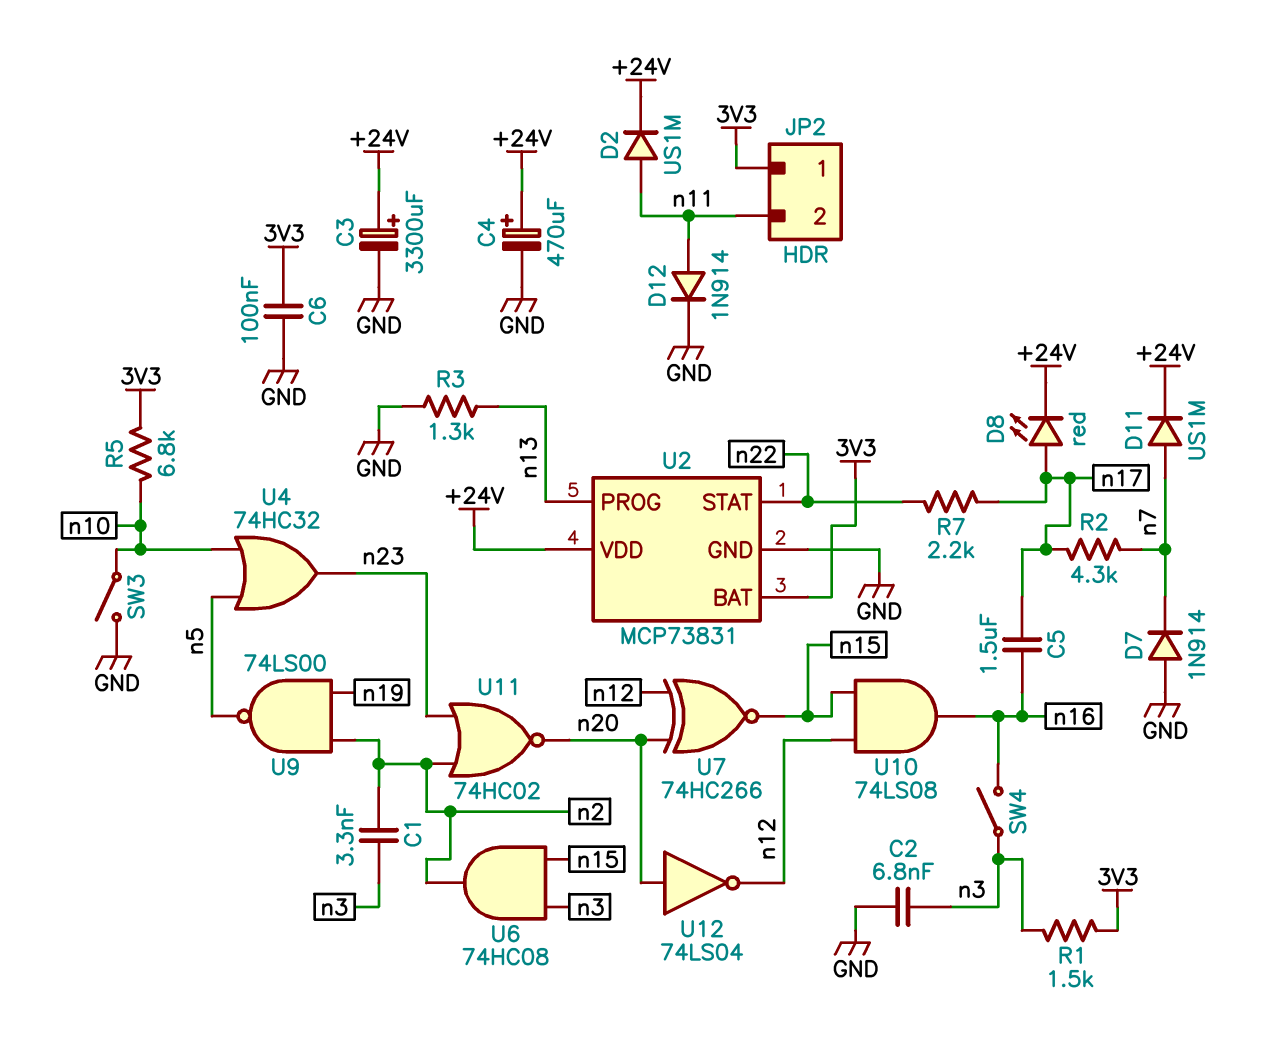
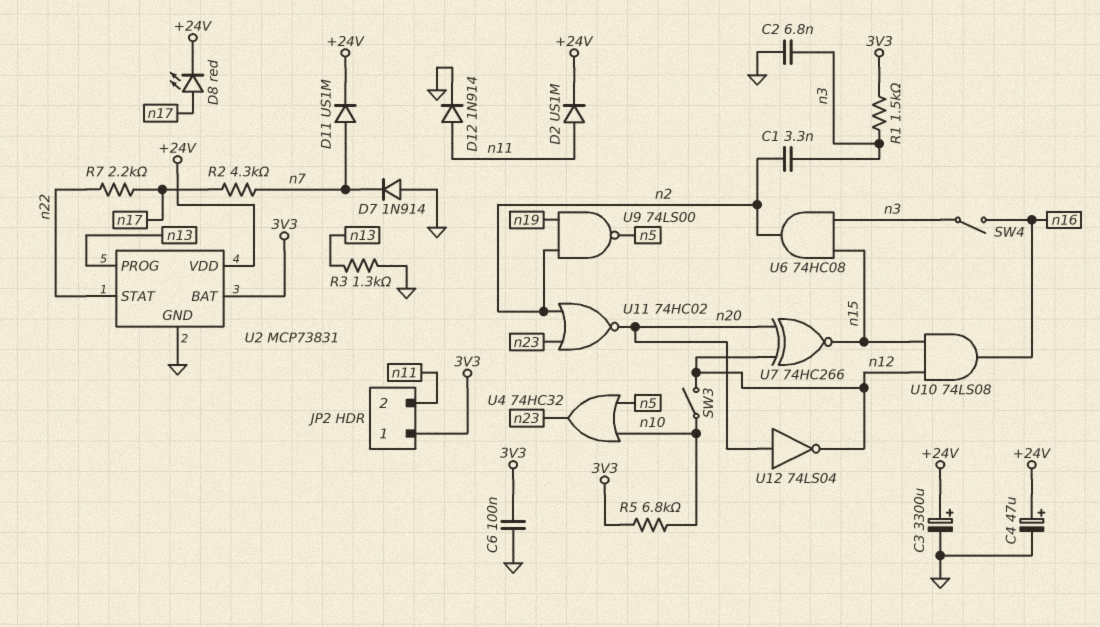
C4: 470uF (plus +24V, minus GND) -> 47uF (plus +24V, minus GND)
C5: 1.5uF (n16, n17) -> none
SW3: switch (GND, n10) -> switch (n10, n12)

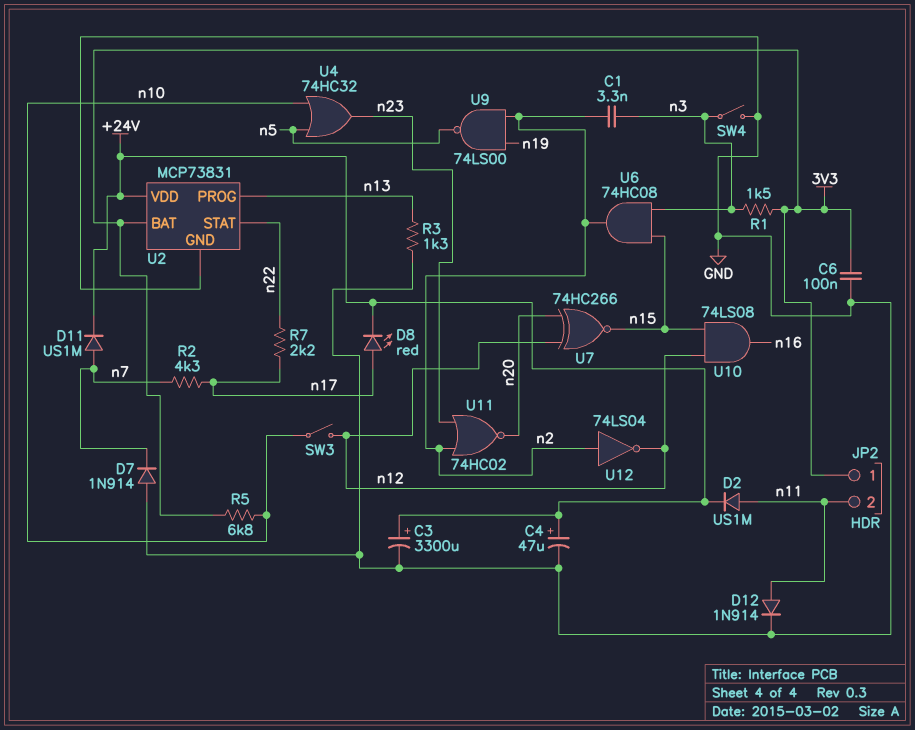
C2: 6.8nF (GND, n3) -> none
SW4: switch (n3, n16) -> switch (GND, n3)
U12: NOT 74LS04 (in n20, out n12) -> NOT 74LS04 (in n2, out n12)

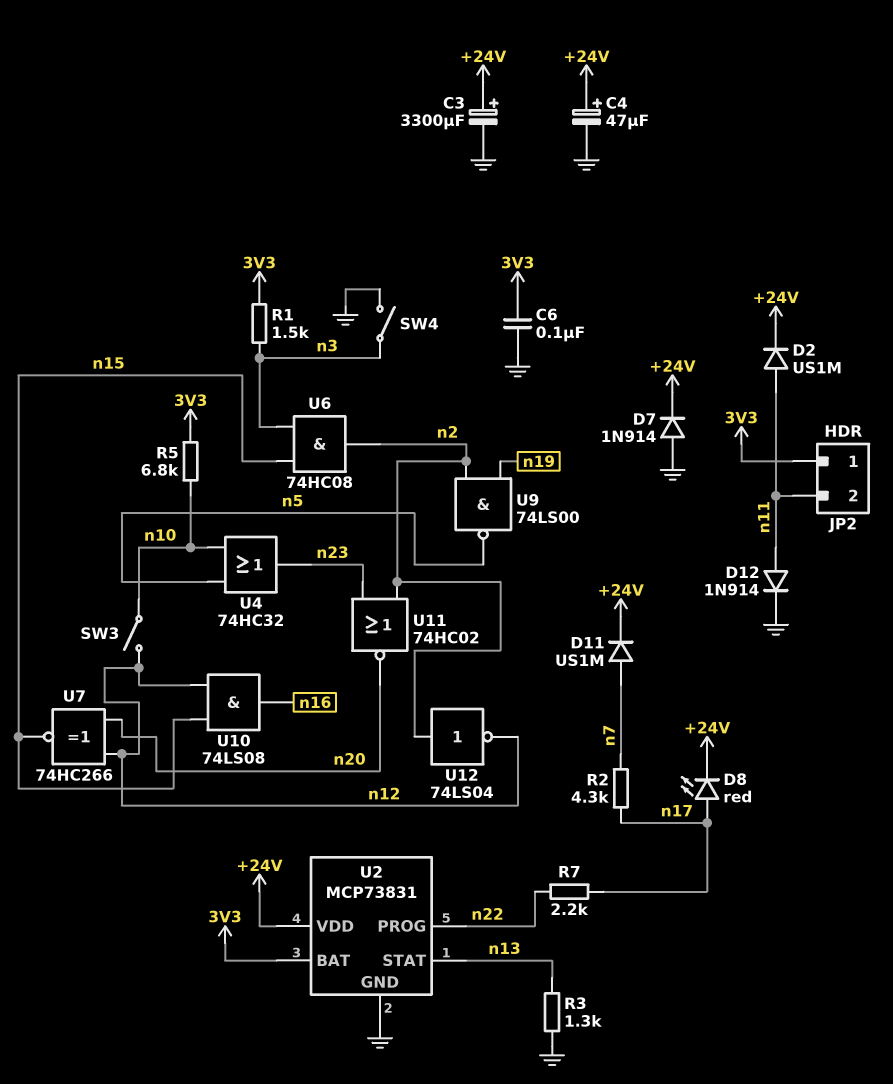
C1: 3.3nF (n2, n3) -> none
D7: diode 1N914 (A GND, K n7) -> diode 1N914 (A GND, K +24V)
U2 pin PROG: n13 -> n22
U2 pin STAT: n22 -> n13

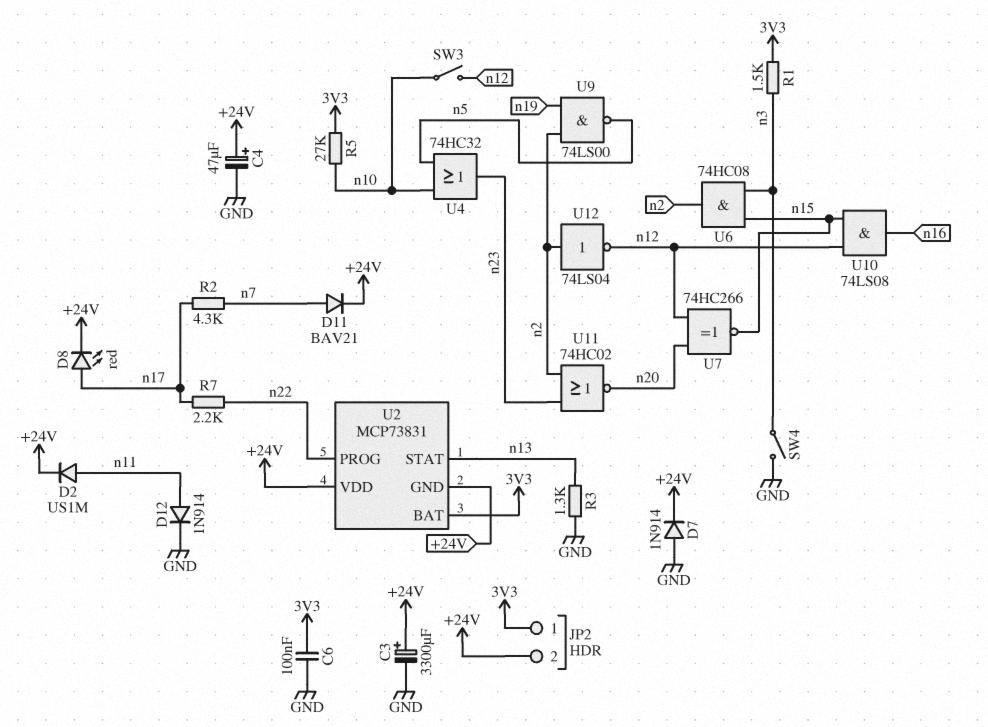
D11: diode US1M (A n7, K +24V) -> diode BAV21 (A n7, K +24V)
JP2 pin 2: n11 -> +24V
R5: 6.8k (3V3, n10) -> 27k (3V3, n10)
U2 pin GND: GND -> +24V

